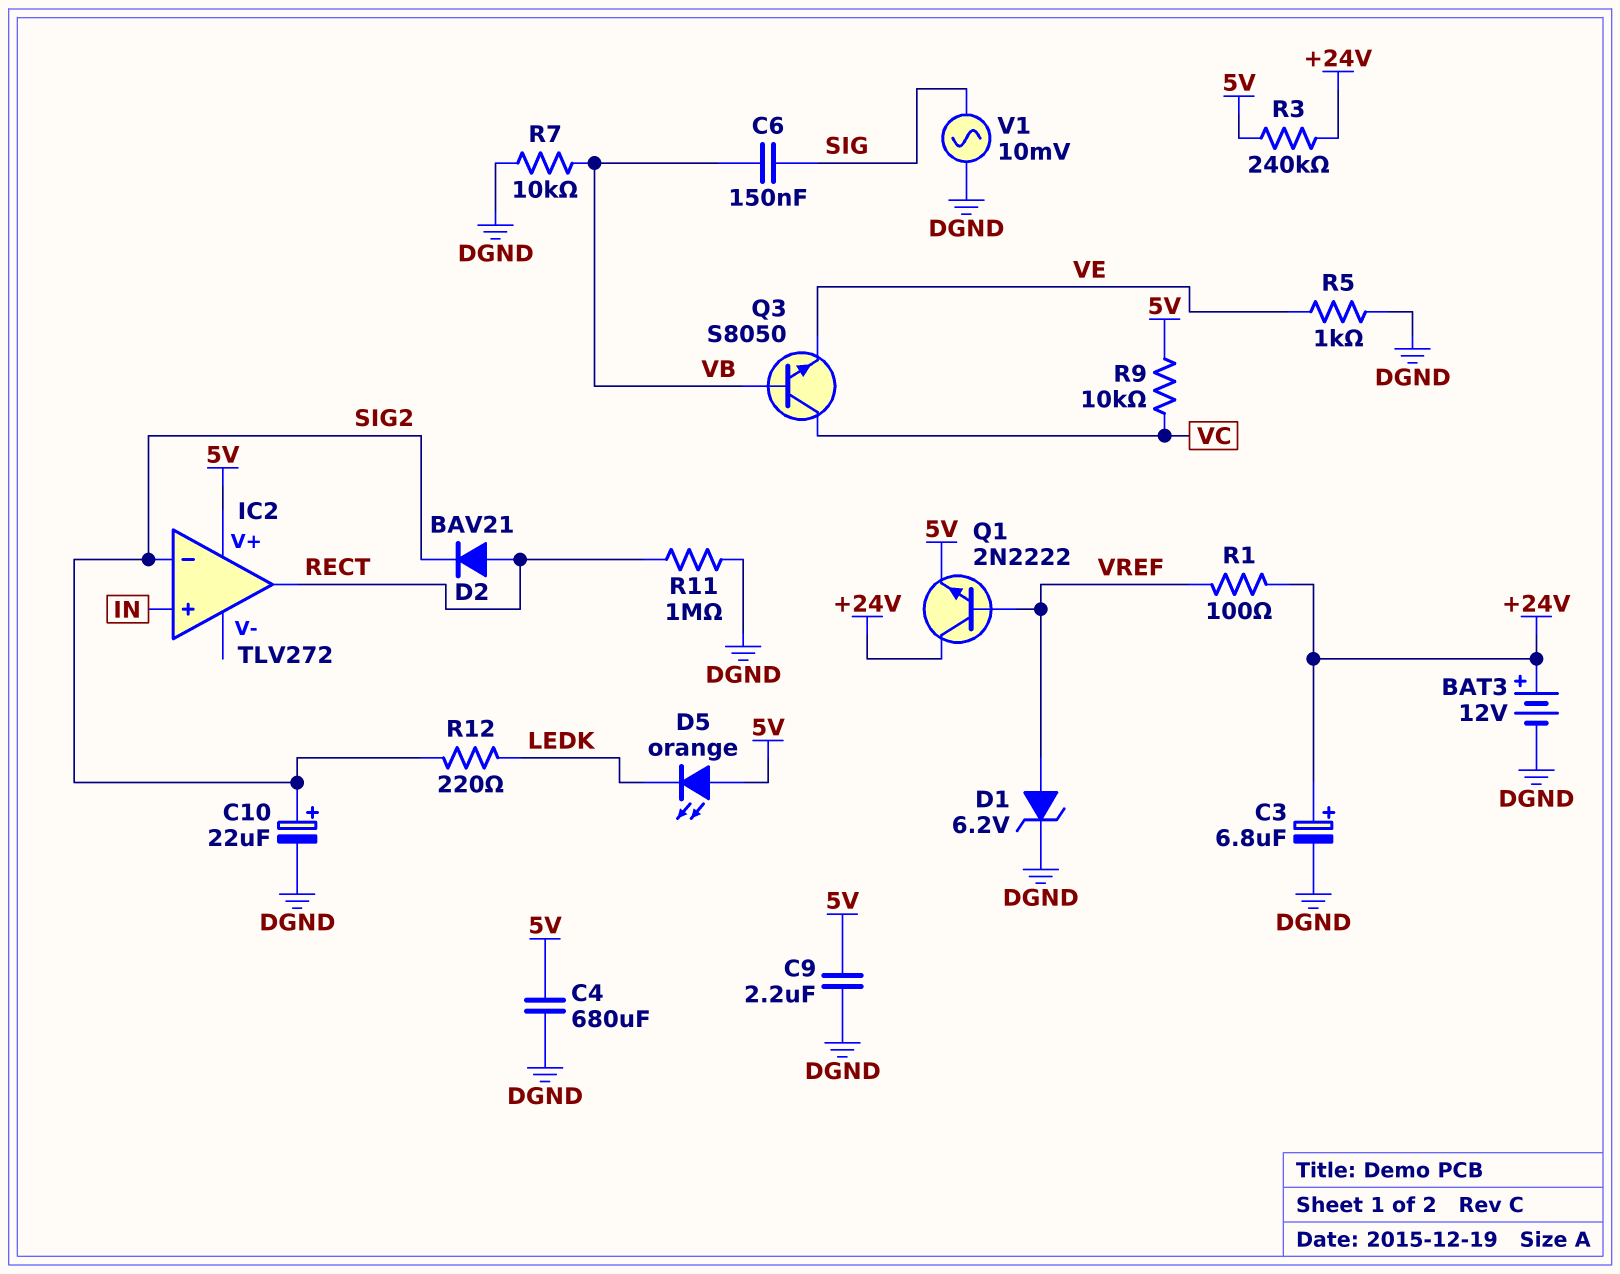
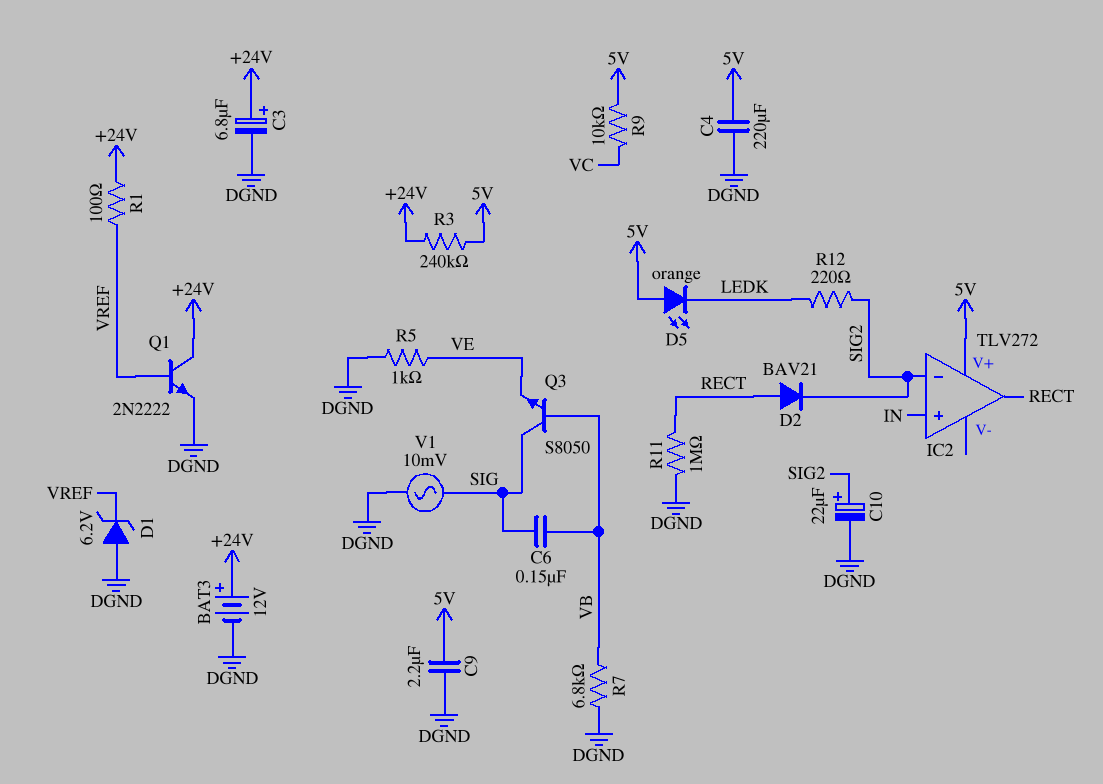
C4: 680uF (5V, DGND) -> 220uF (5V, DGND)
D1: zener 6.2V (A VREF, K DGND) -> zener 6.2V (A DGND, K VREF)
Q1: NPN 2N2222 (B VREF, C +24V, E 5V) -> NPN 2N2222 (B VREF, C +24V, E DGND)
Q3: NPN S8050 (B VB, C VC, E VE) -> NPN S8050 (B VB, C SIG, E VE)
R7: 10k (DGND, VB) -> 6.8k (DGND, VB)

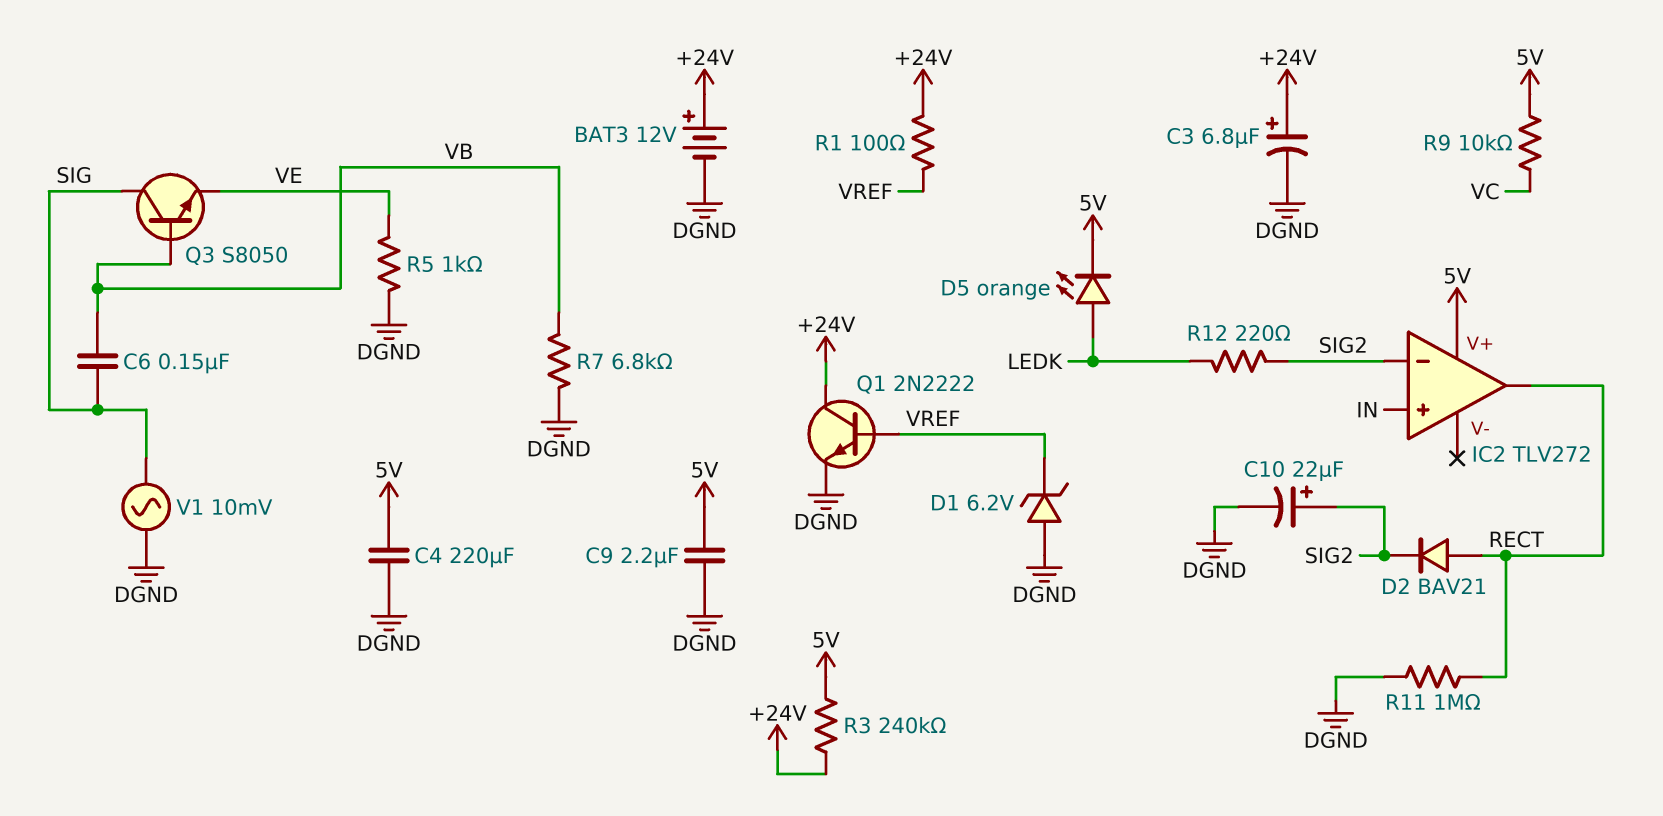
D5: LED orange (A 5V, K LEDK) -> LED orange (A LEDK, K 5V)

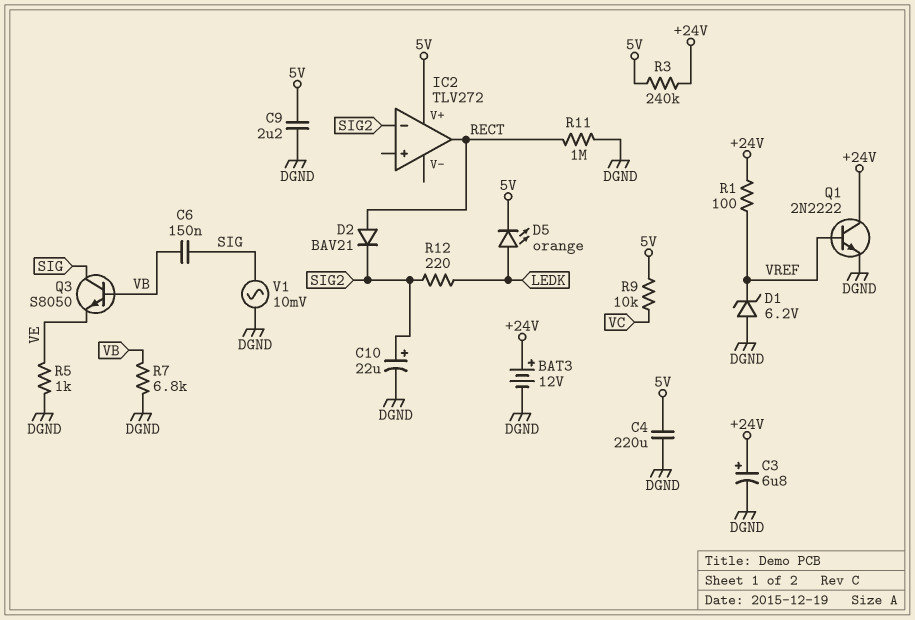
IC2 pin in+: IN -> none

